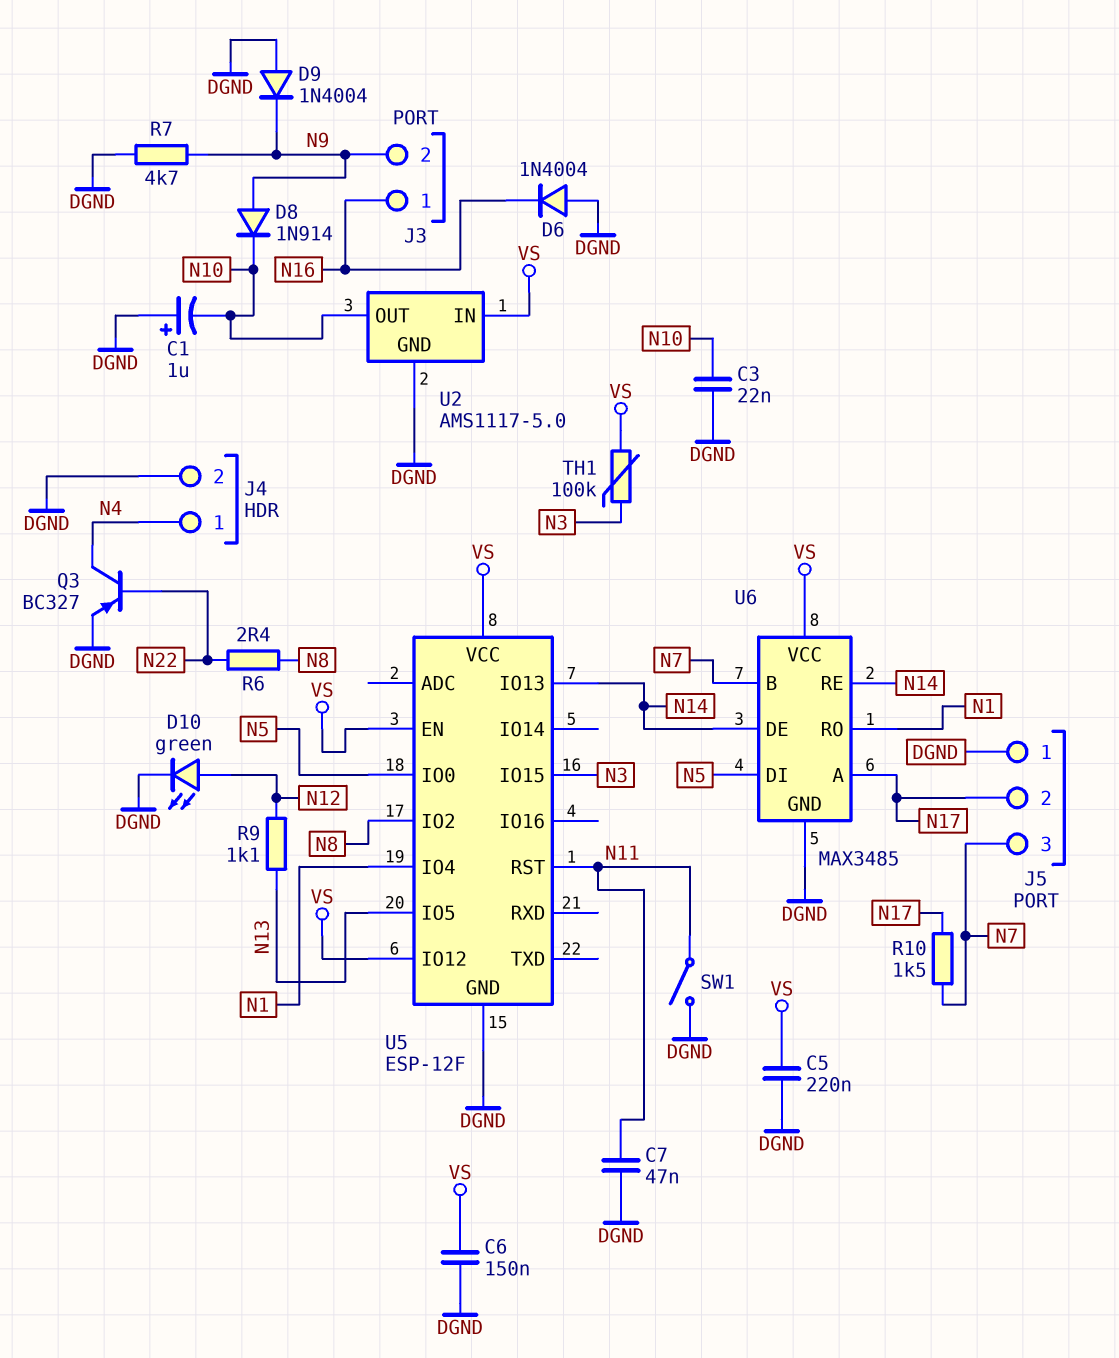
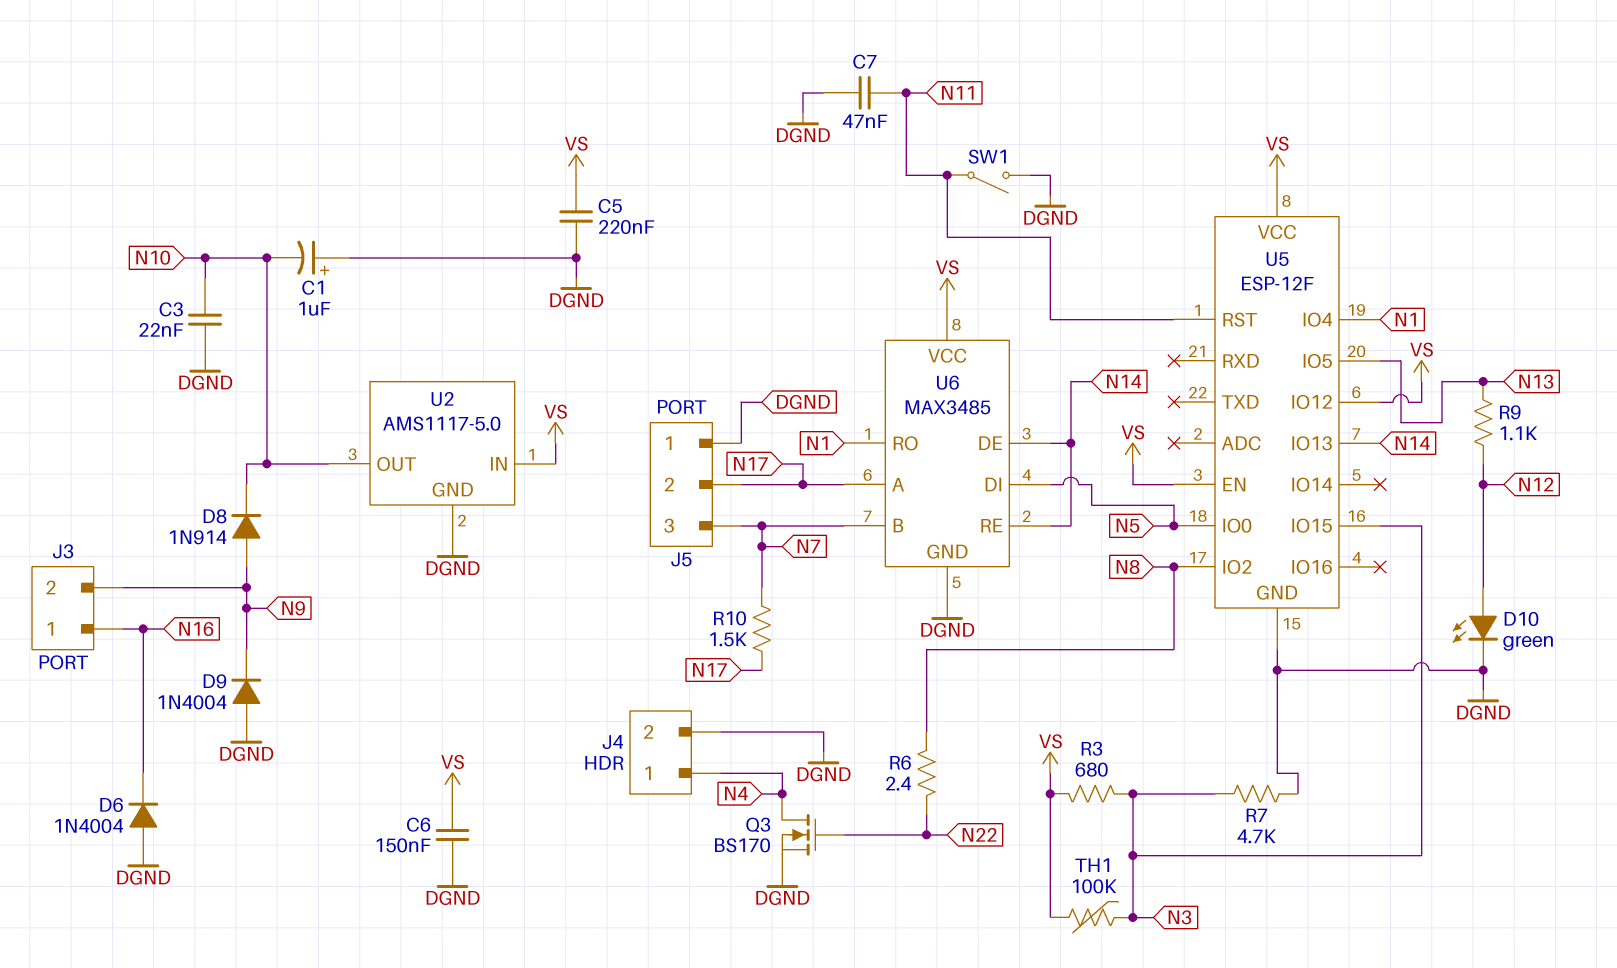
Q3: PNP BC327 (B N22, C N4, E DGND) -> NMOS BS170 (G N22, D N4, S DGND)
R3: none -> 680 (N3, VS)
R7: 4.7k (DGND, N9) -> 4.7k (DGND, N3)

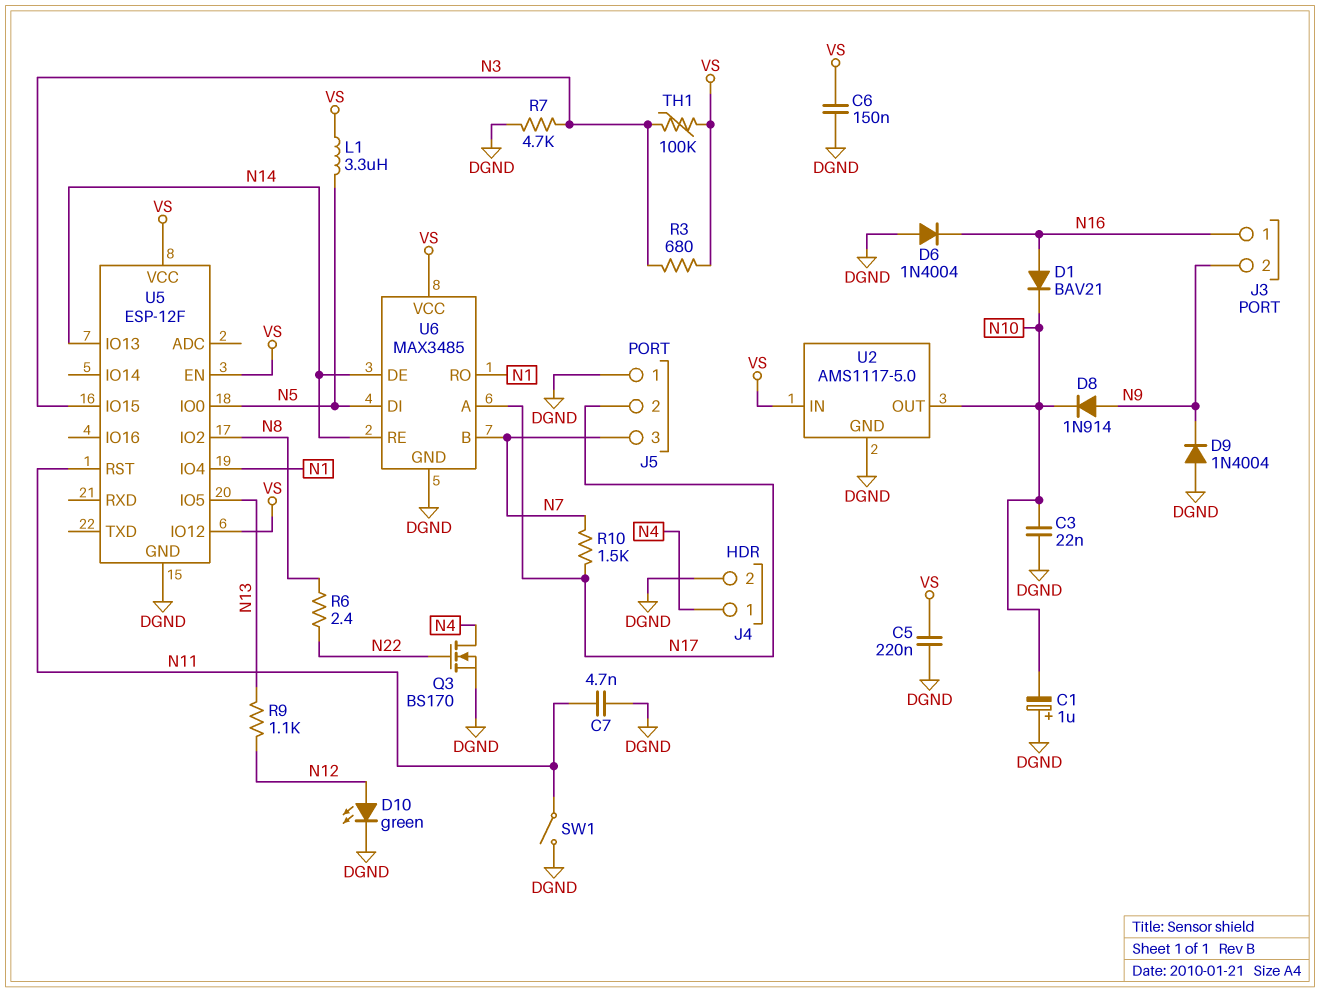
C7: 47nF (DGND, N11) -> 4.7nF (DGND, N11)
D1: none -> diode BAV21 (A N16, K N10)
L1: none -> 3.3uH (N5, VS)

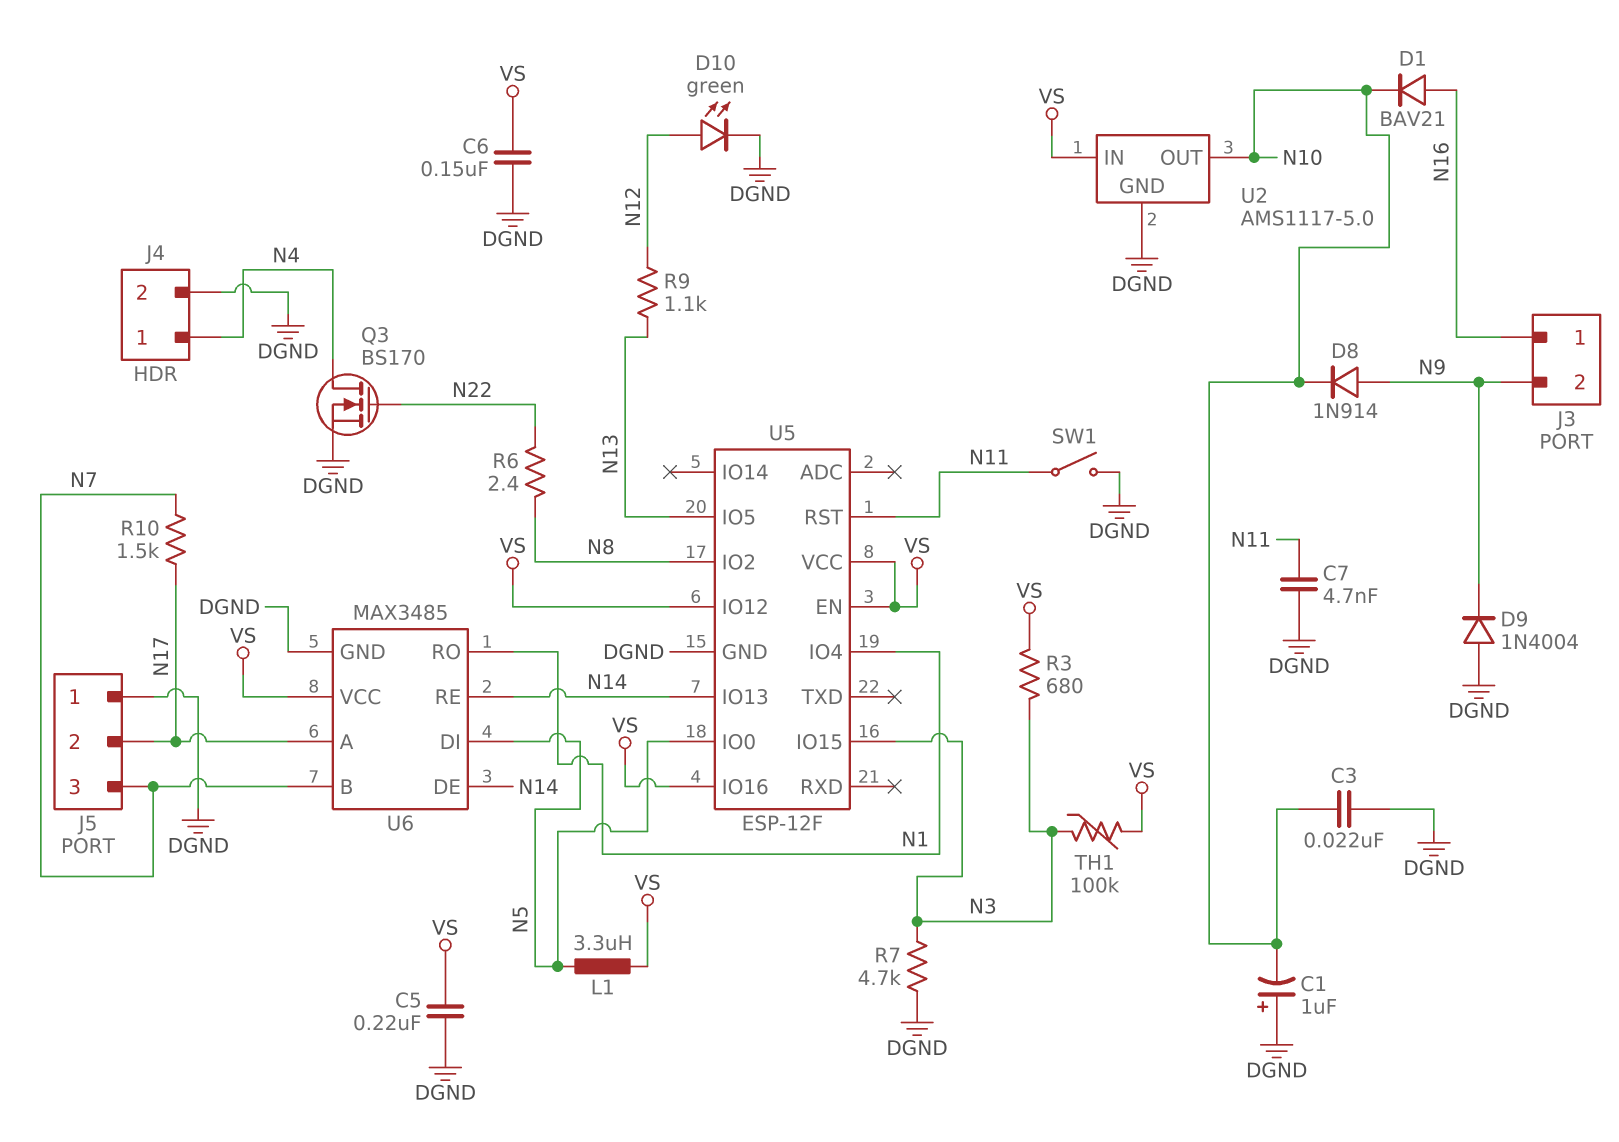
D6: diode 1N4004 (A DGND, K N16) -> none
U5 pin IO16: none -> VS

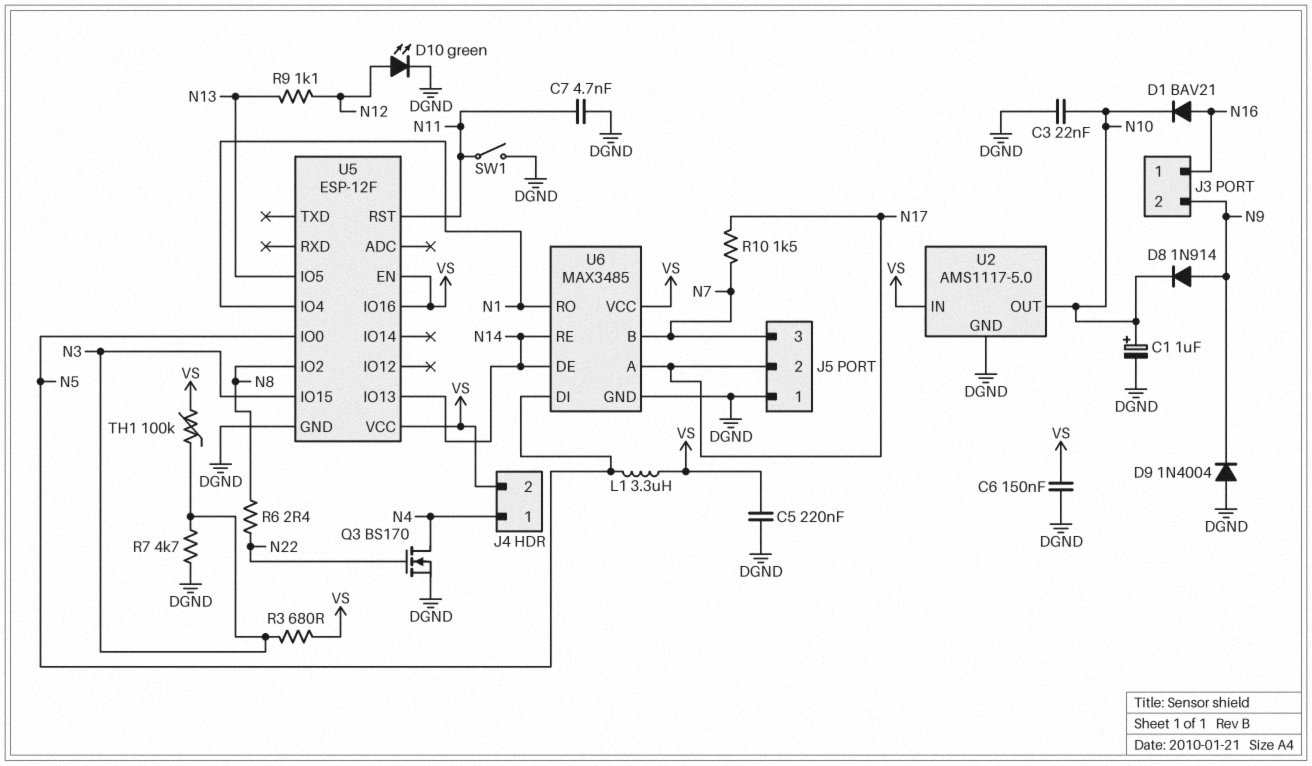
C1: 1uF (plus DGND, minus N10) -> 1uF (plus N10, minus DGND)
J4 pin 2: DGND -> VS
U5 pin IO12: VS -> none

